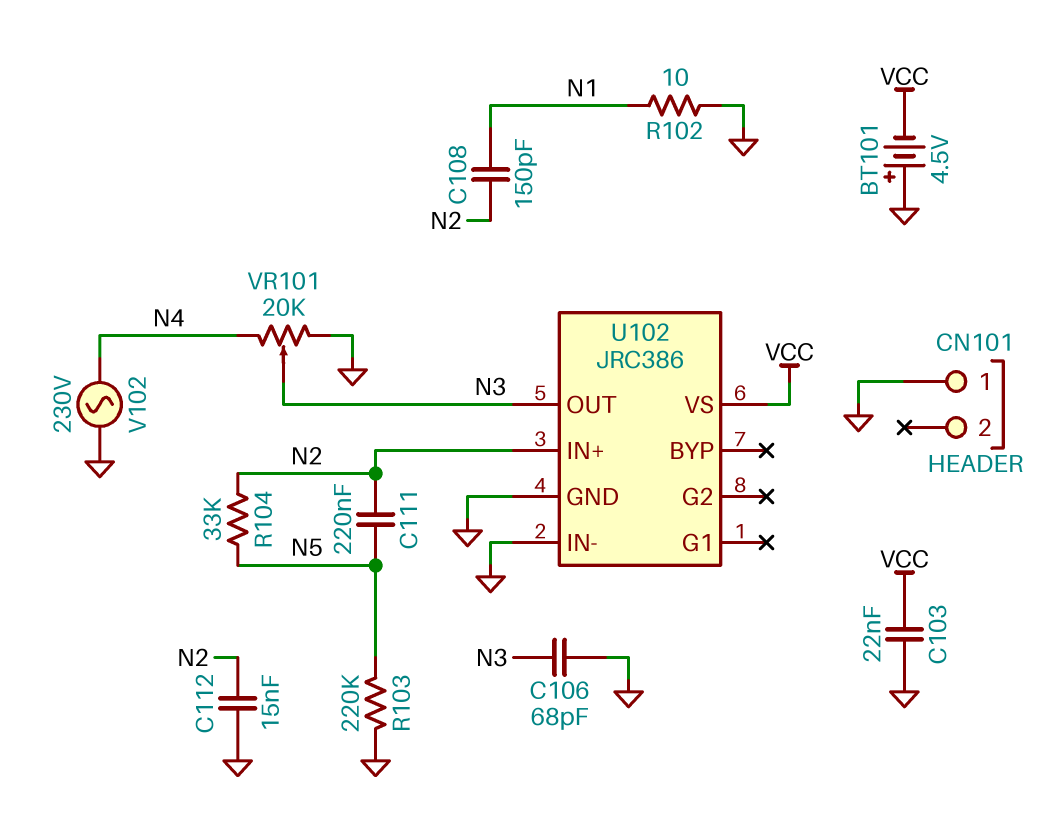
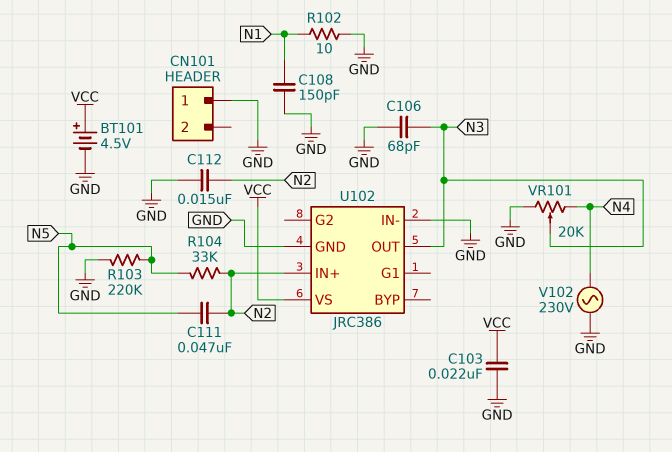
BT101: 4.5V (plus GND, minus VCC) -> 4.5V (plus VCC, minus GND)
C108: 150pF (N1, N2) -> 150pF (GND, N1)
C111: 220nF (N2, N5) -> 47nF (N2, N5)

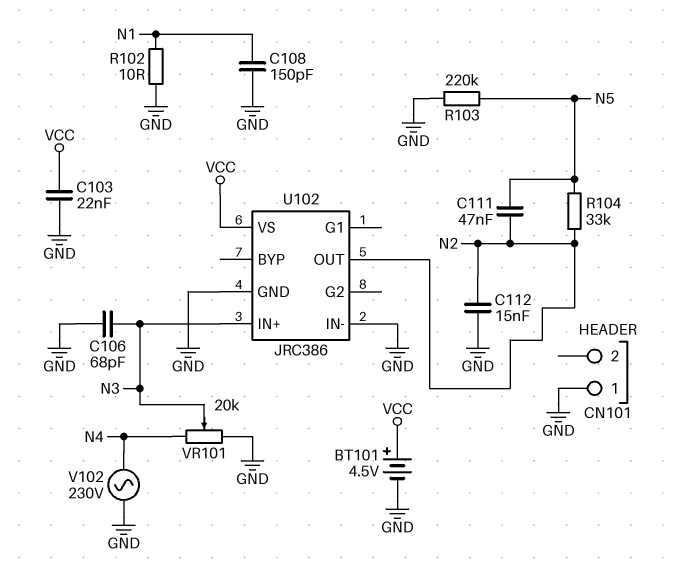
U102 pin IN+: N2 -> N3
U102 pin OUT: N3 -> N2

